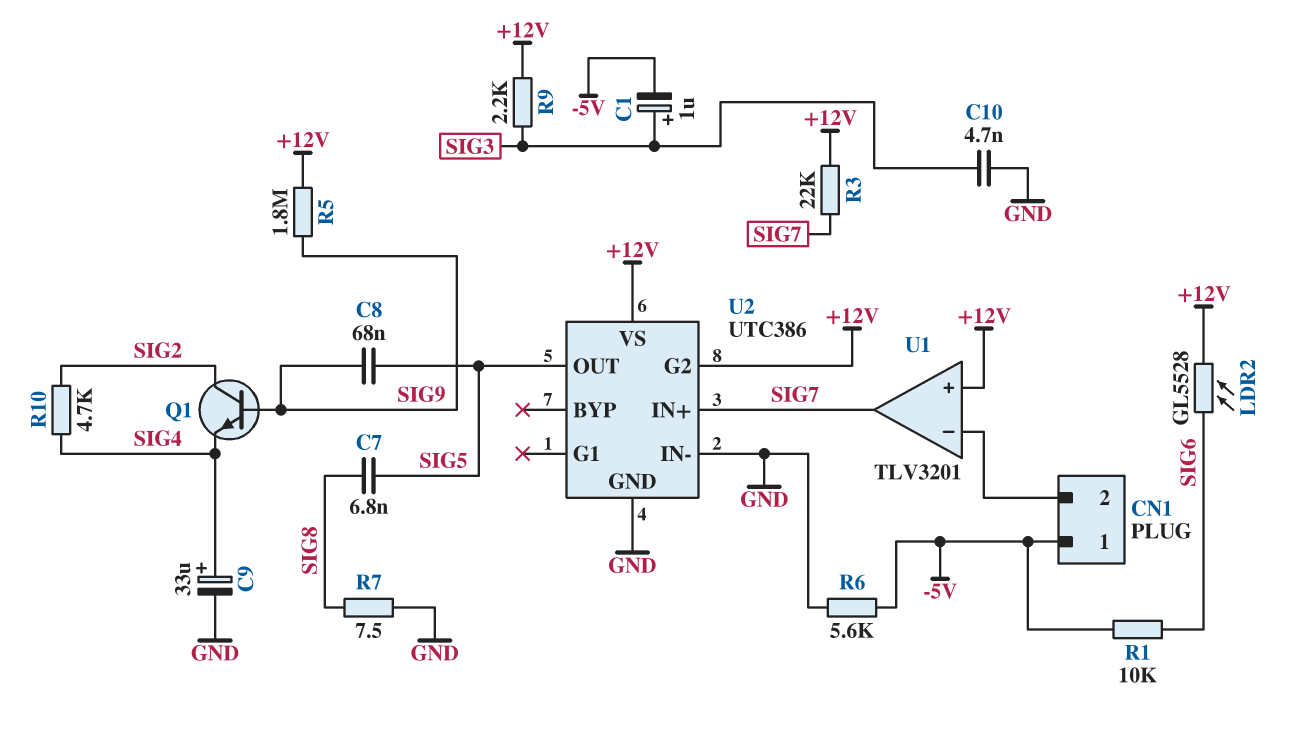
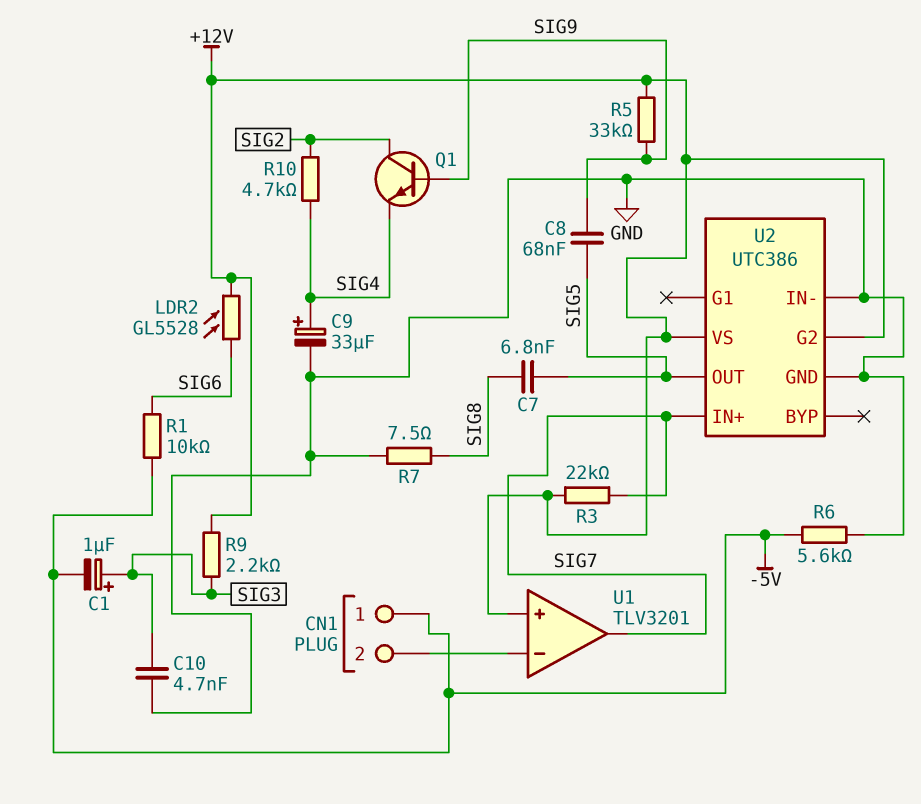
R5: 1.8M (+12V, SIG9) -> 33k (+12V, SIG9)

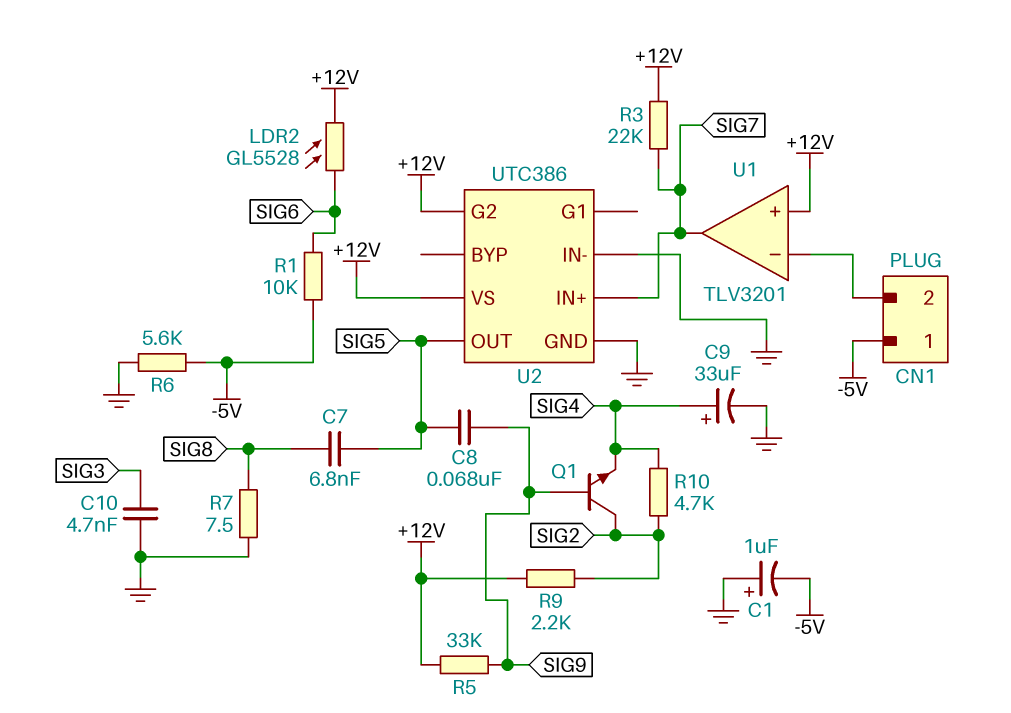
C1: 1uF (plus SIG3, minus -5V) -> 1uF (plus GND, minus -5V)
R9: 2.2k (+12V, SIG3) -> 2.2k (+12V, SIG2)

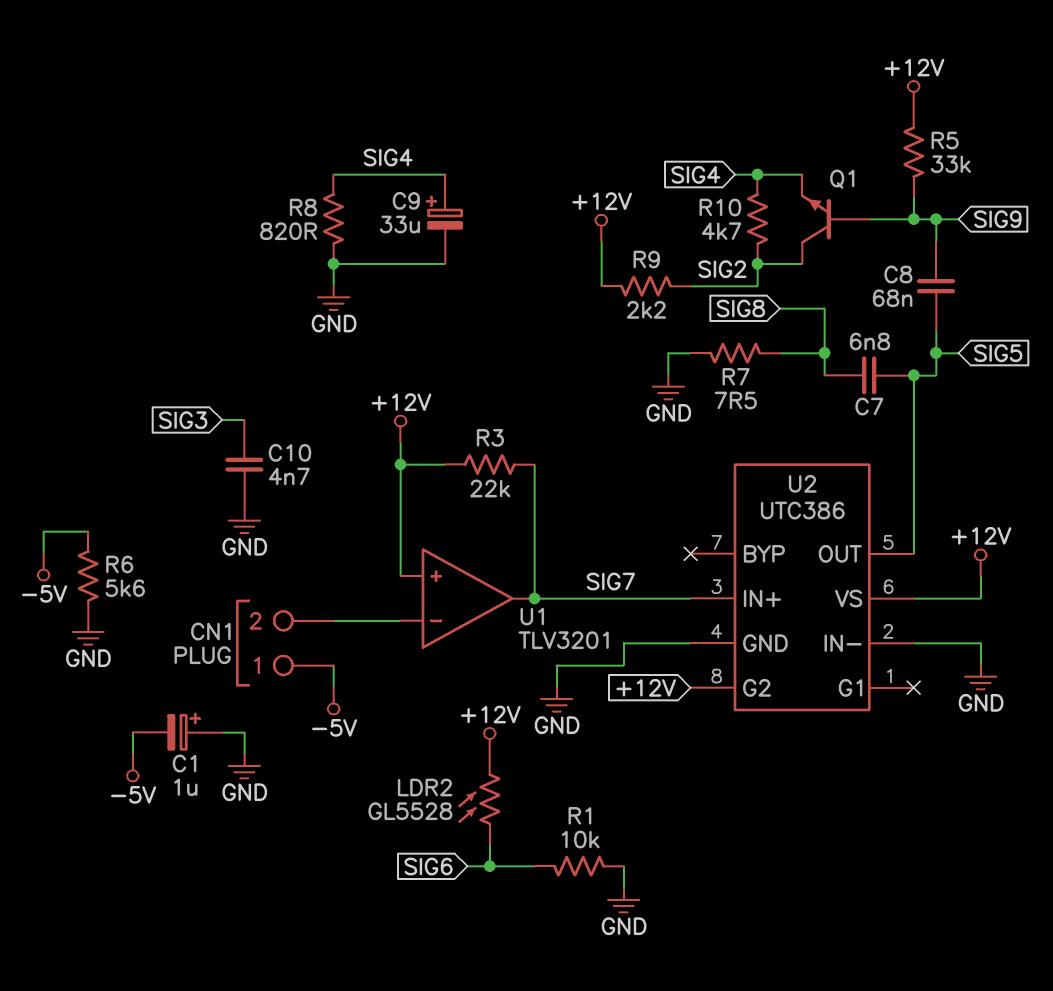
R1: 10k (-5V, SIG6) -> 10k (GND, SIG6)
R8: none -> 820 (GND, SIG4)

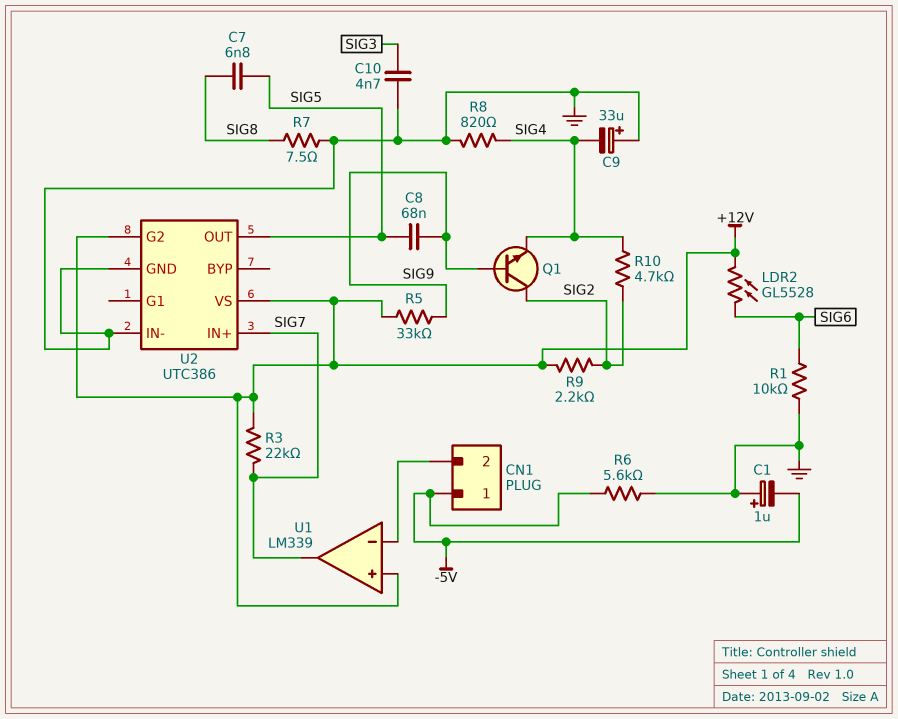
C9: 33uF (plus SIG4, minus GND) -> 33uF (plus GND, minus SIG4)
U1: TLV3201 -> LM339

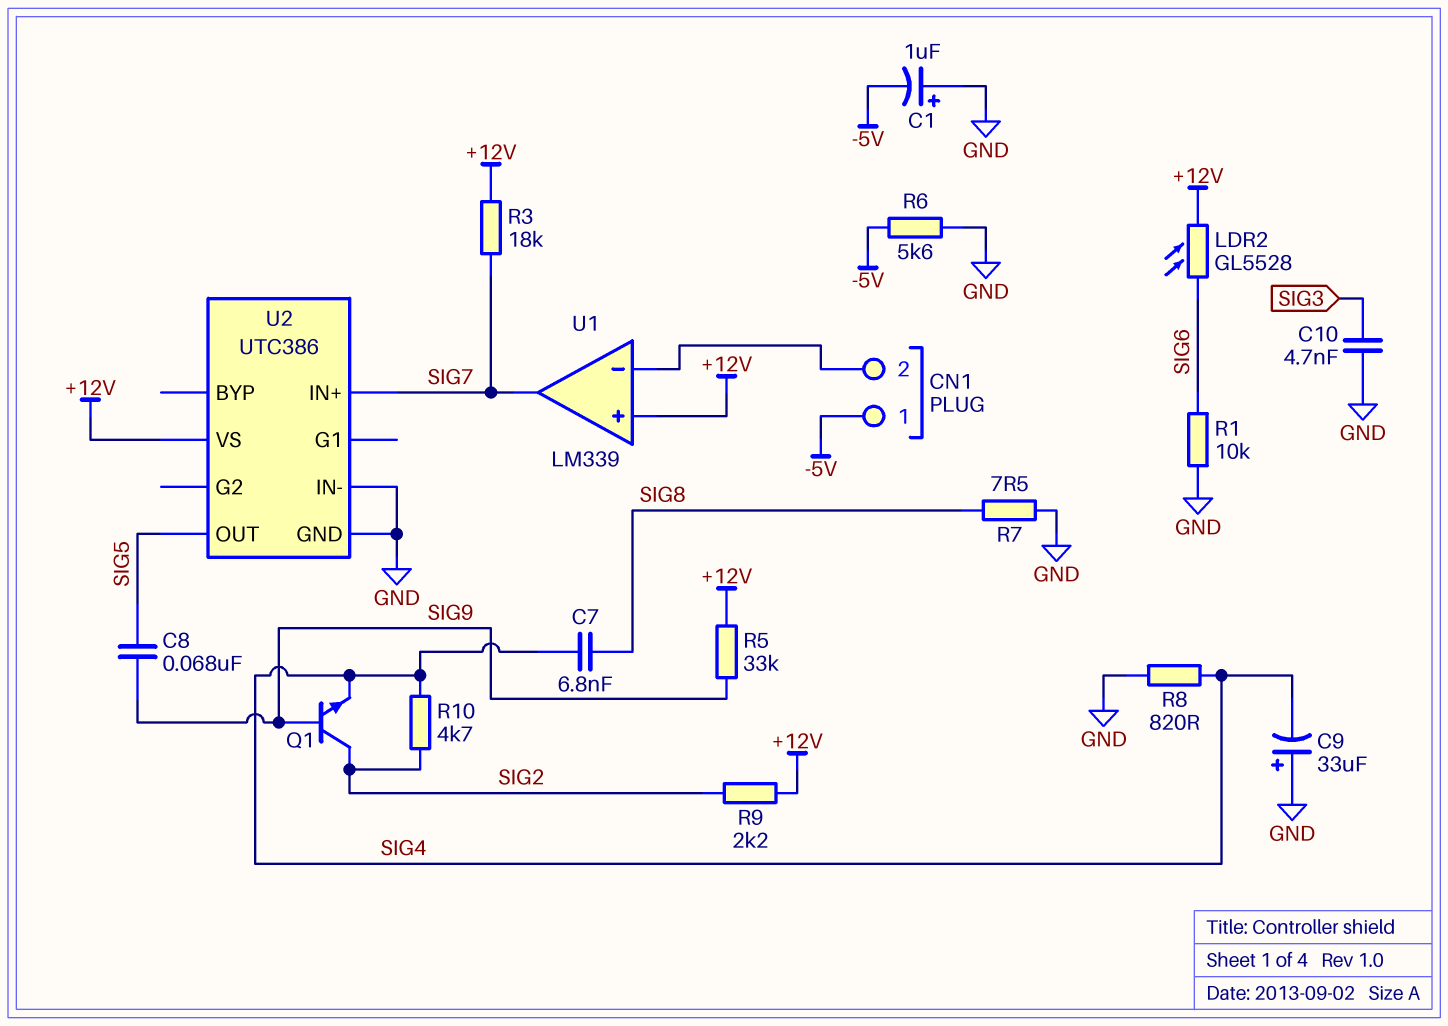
C7: 6.8nF (SIG5, SIG8) -> 6.8nF (SIG4, SIG8)
R3: 22k (+12V, SIG7) -> 18k (+12V, SIG7)
U2 pin G2: +12V -> none

